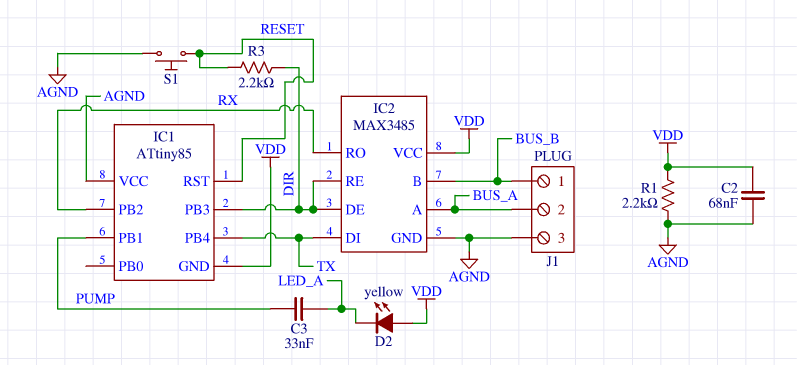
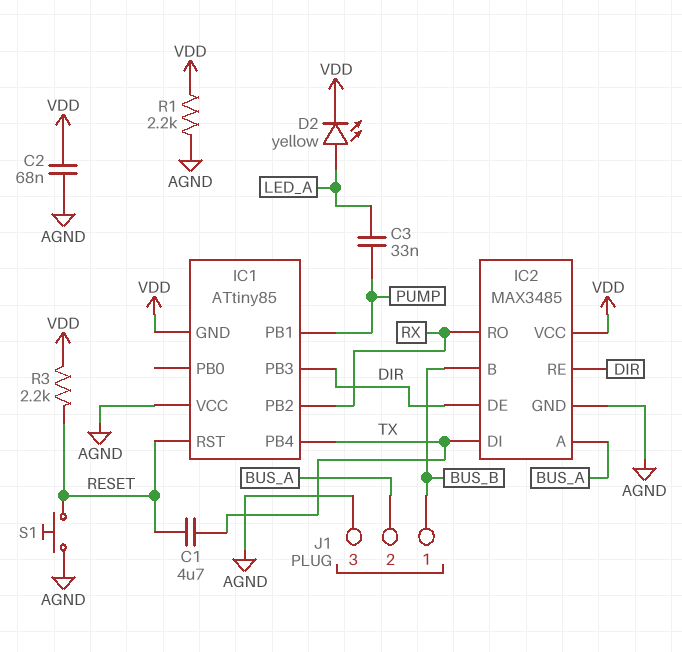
C1: none -> 4.7uF (RESET, TX)
D2: LED yellow (A VDD, K LED_A) -> LED yellow (A LED_A, K VDD)
R3: 2.2k (DIR, RESET) -> 2.2k (RESET, VDD)

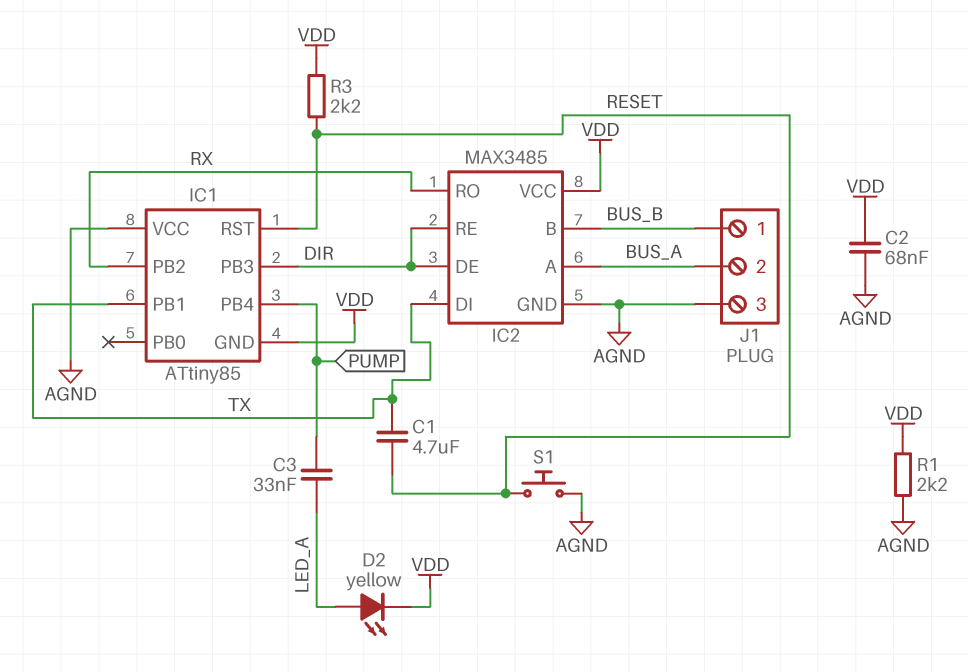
IC1 pin PB1: PUMP -> TX
IC1 pin PB4: TX -> PUMP

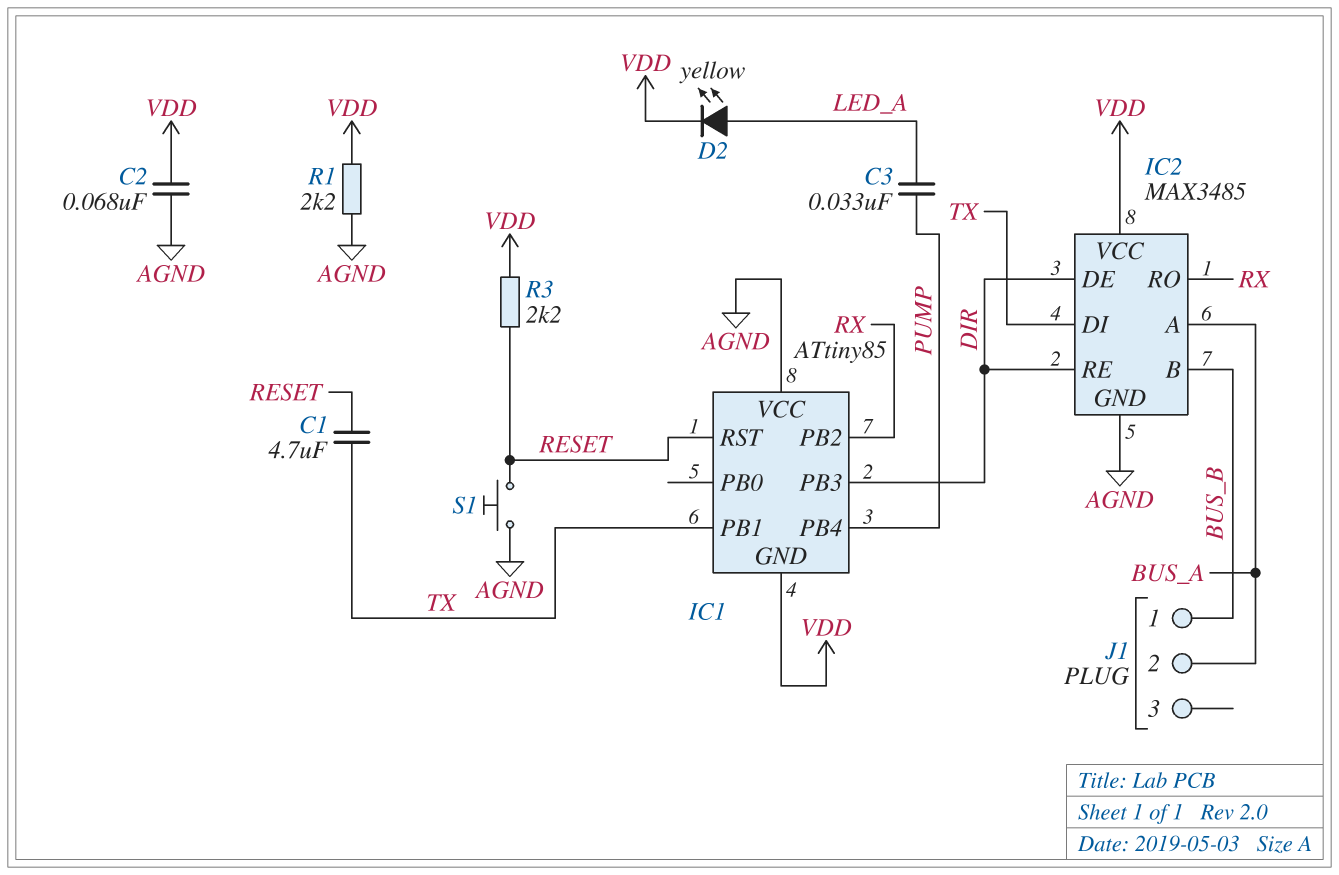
J1 pin 3: AGND -> none

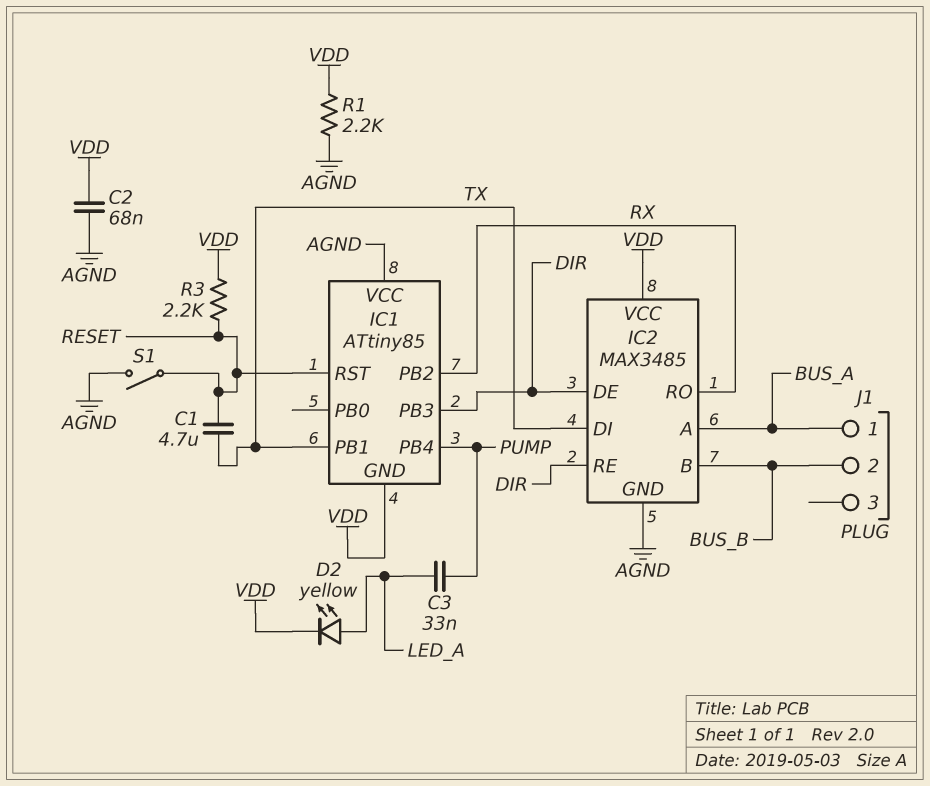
J1 pin 1: BUS_B -> BUS_A
J1 pin 2: BUS_A -> BUS_B
S1: button (AGND, RESET) -> switch (AGND, RESET)

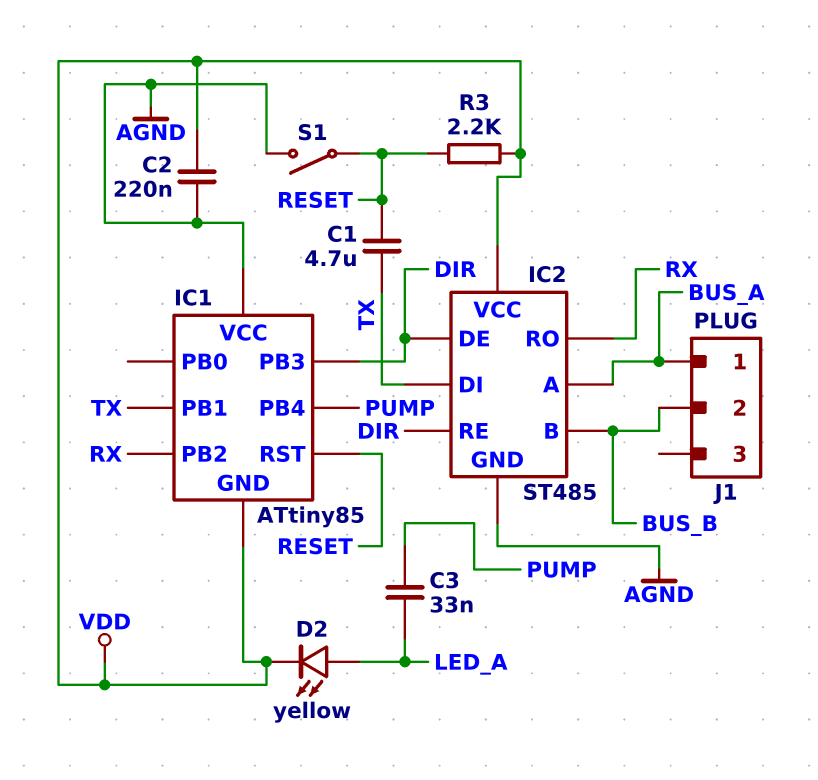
C2: 68nF (AGND, VDD) -> 220nF (AGND, VDD)
IC2: MAX3485 -> ST485
R1: 2.2k (AGND, VDD) -> none

